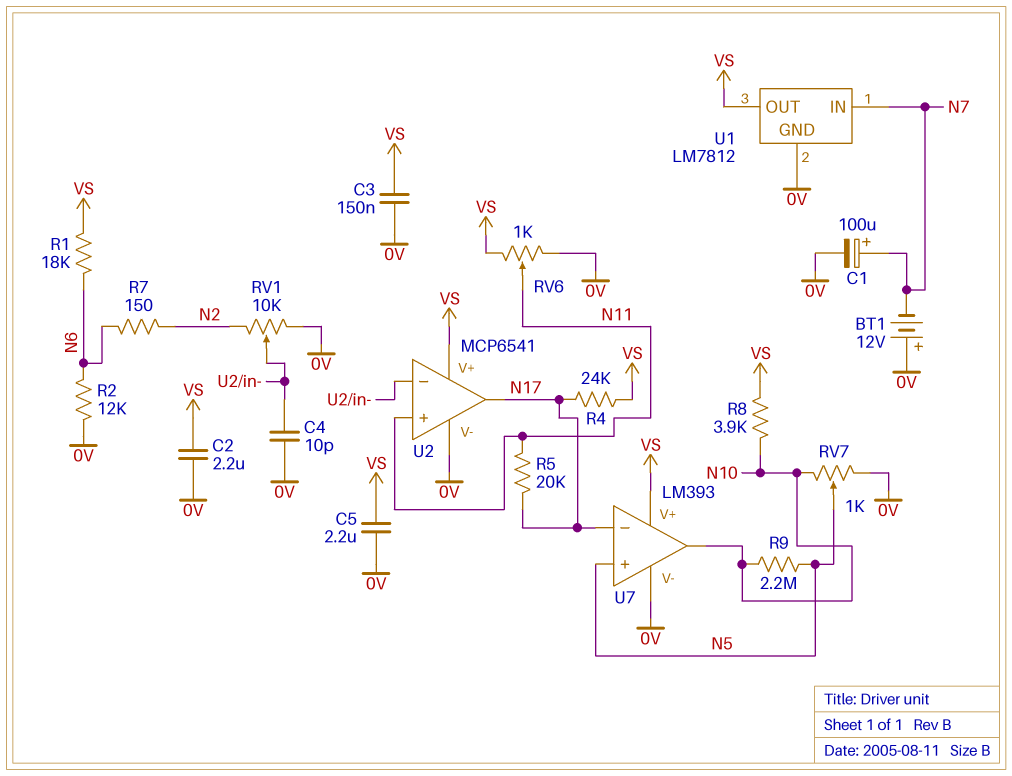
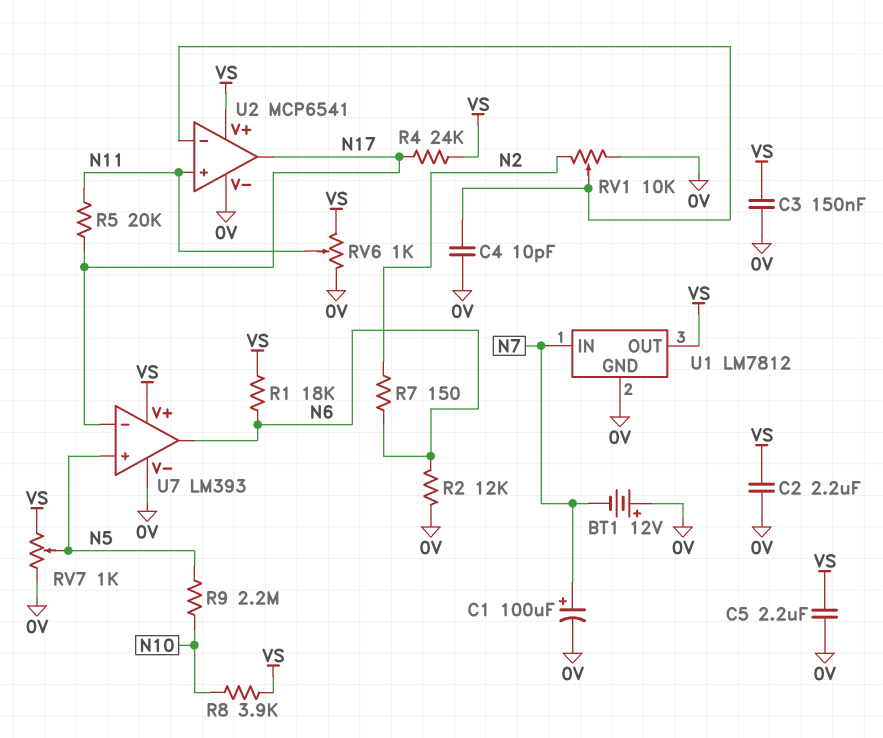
RV7: 1k (0V, N10, wiper N5) -> 1k (0V, VS, wiper N5)
U7 pin out: N10 -> N6

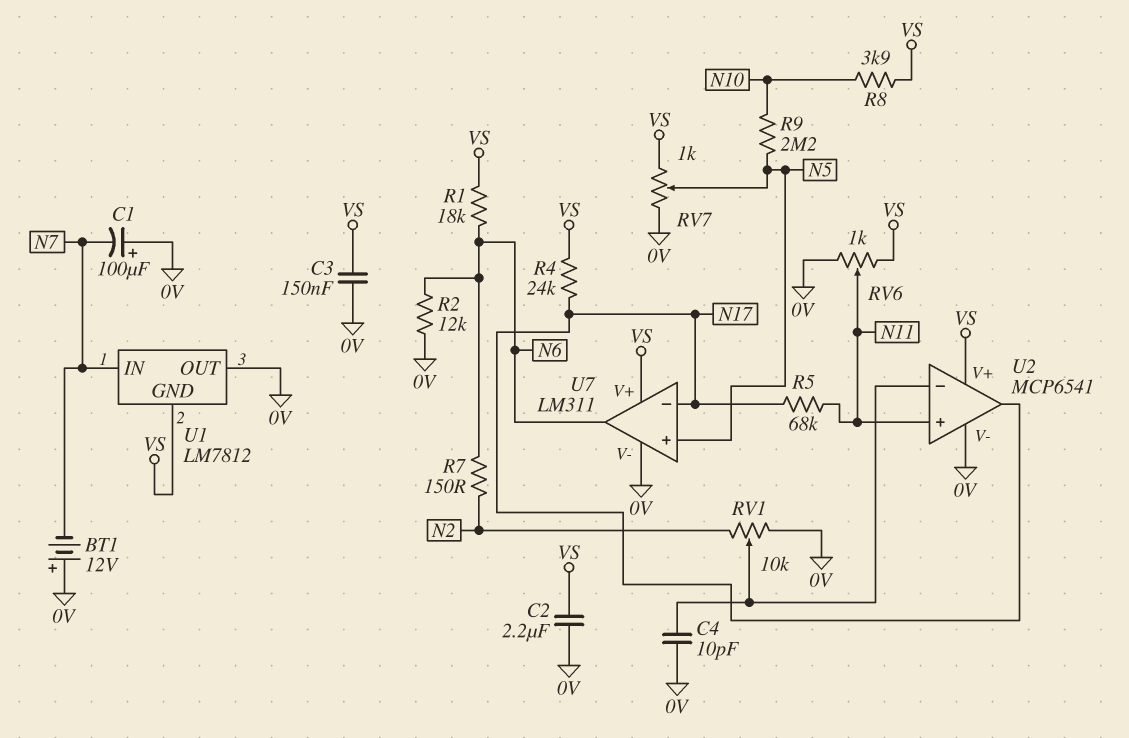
C1: 100uF (plus N7, minus 0V) -> 100uF (plus 0V, minus N7)
C5: 2.2uF (0V, VS) -> none
R5: 20k (N11, N17) -> 68k (N11, N17)
U1 pin GND: 0V -> VS
U1 pin OUT: VS -> 0V
U7: LM393 -> LM311

